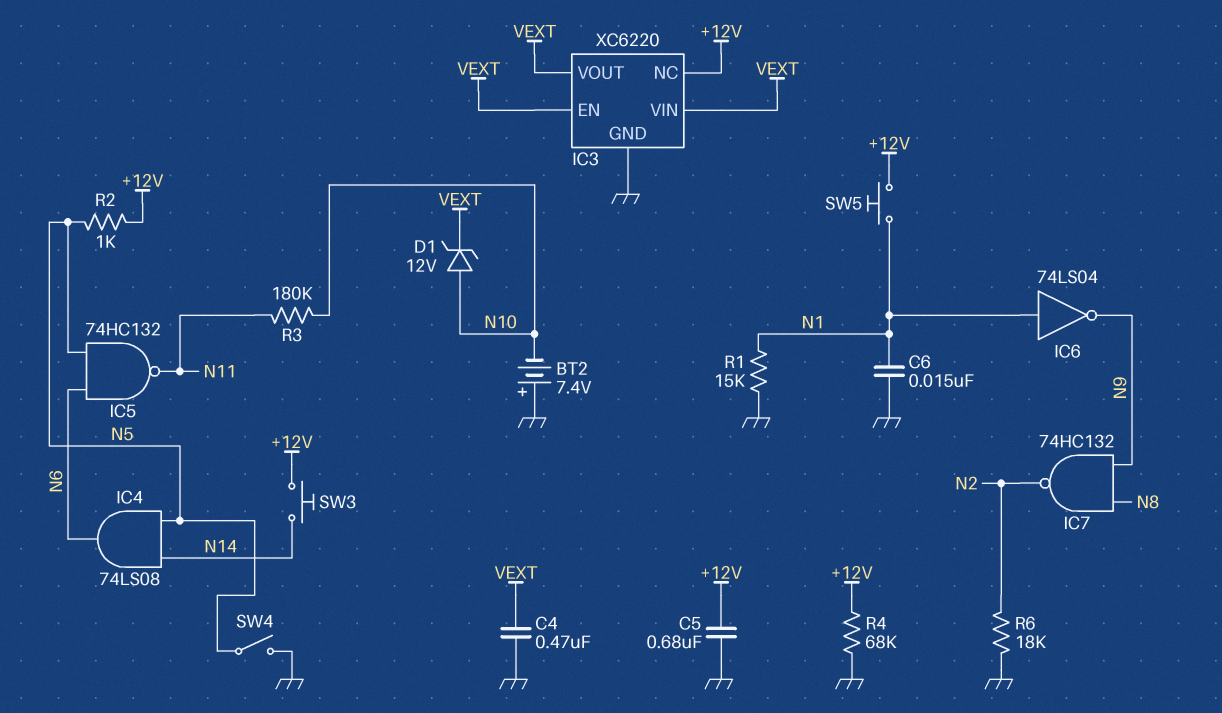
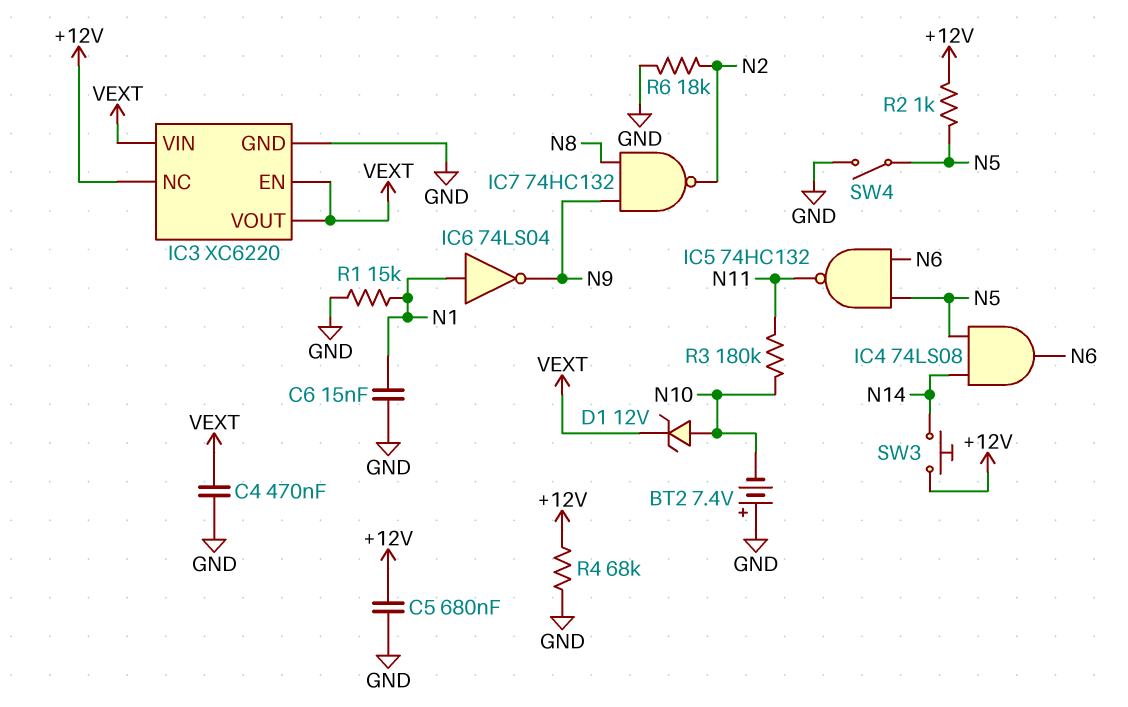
SW5: button (+12V, N1) -> none

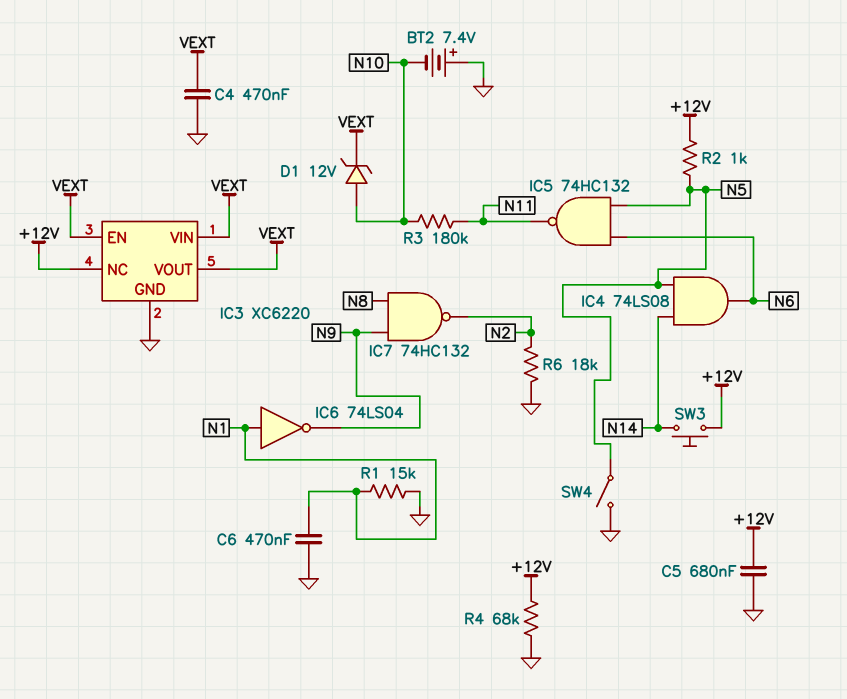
C6: 15nF (GND, N1) -> 470nF (GND, N1)

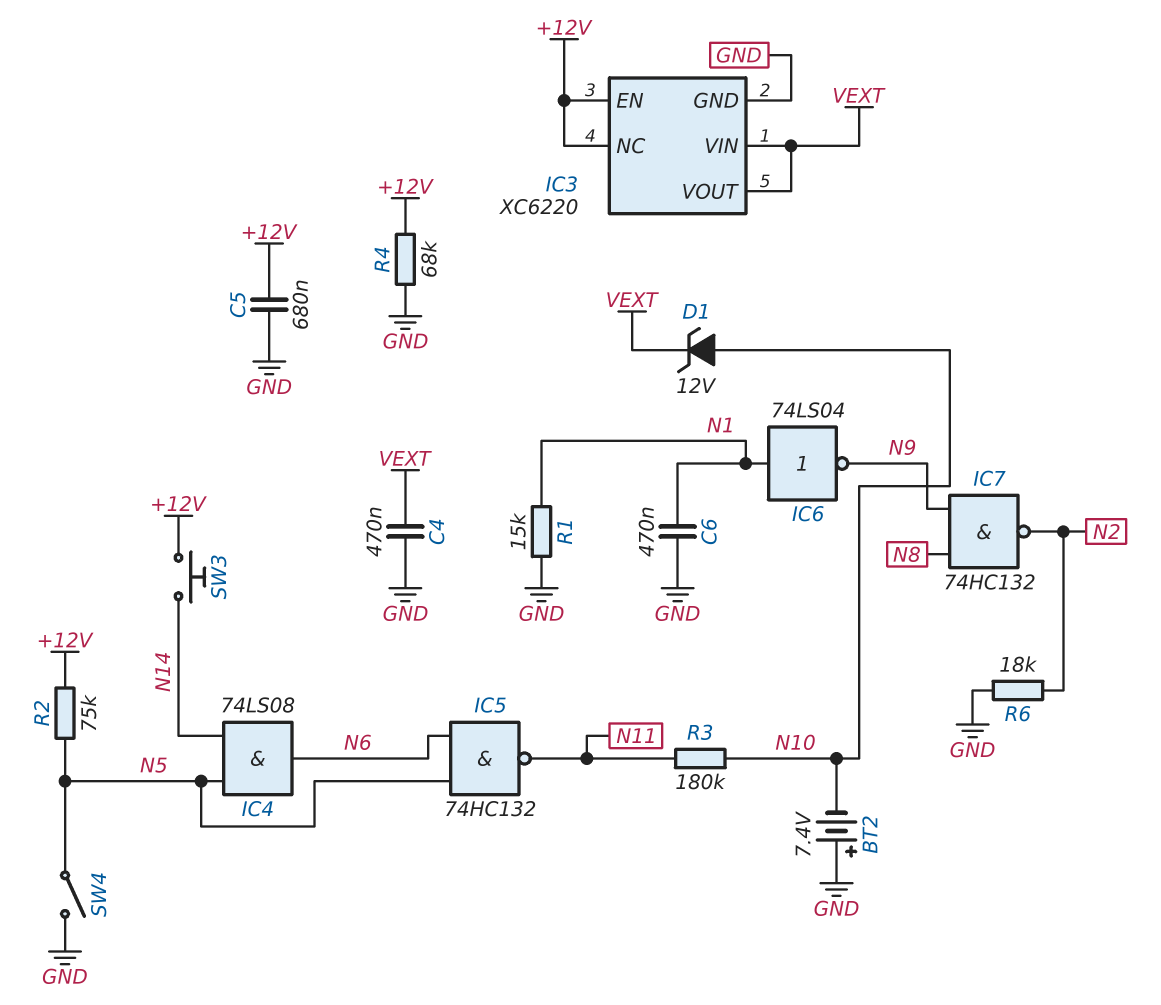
IC3 pin EN: VEXT -> +12V
R2: 1k (+12V, N5) -> 75k (+12V, N5)

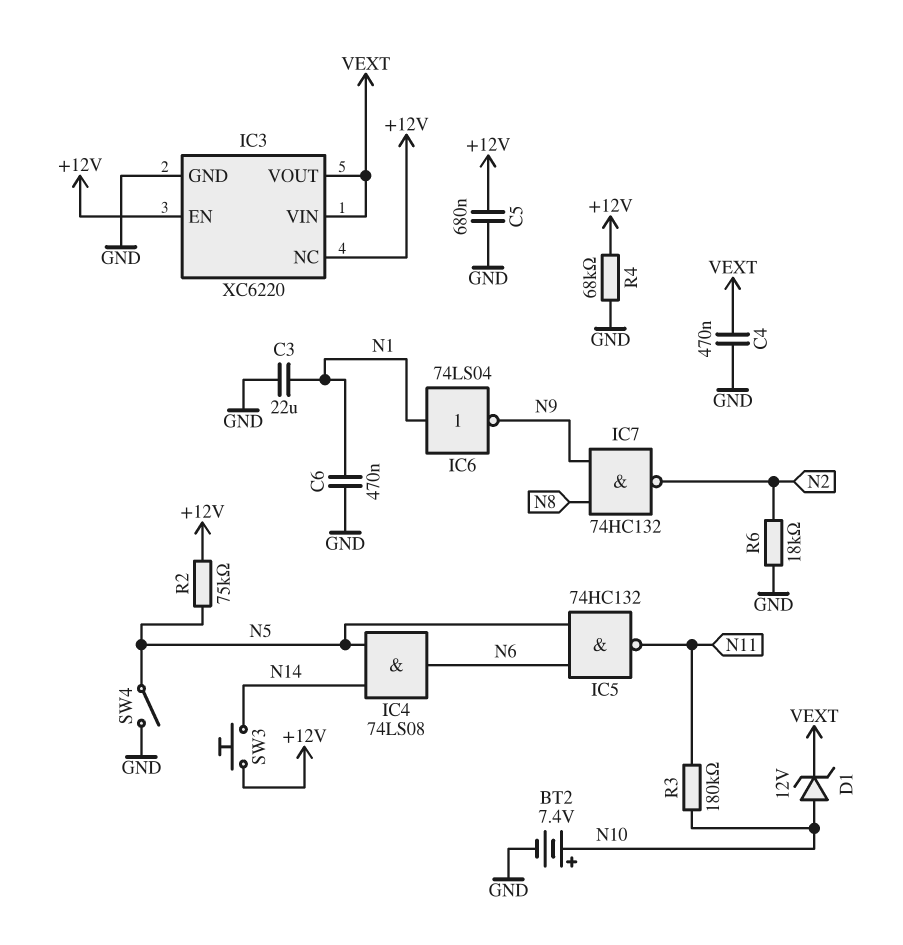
BT2: 7.4V (plus GND, minus N10) -> 7.4V (plus N10, minus GND)
C3: none -> 22uF (GND, N1)
R1: 15k (GND, N1) -> none

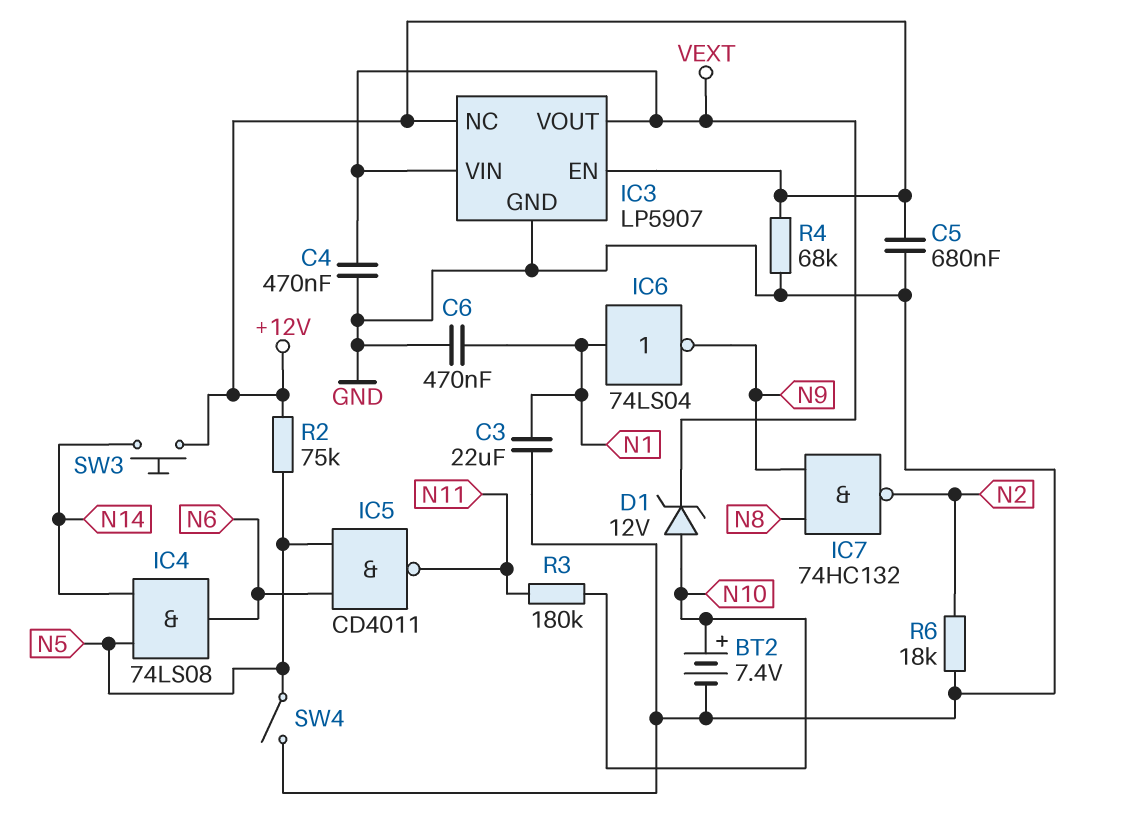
IC3: XC6220 -> LP5907
IC5: NAND 74HC132 (in N5, in N6, out N11) -> NAND CD4011 (in N5, in N6, out N11)

